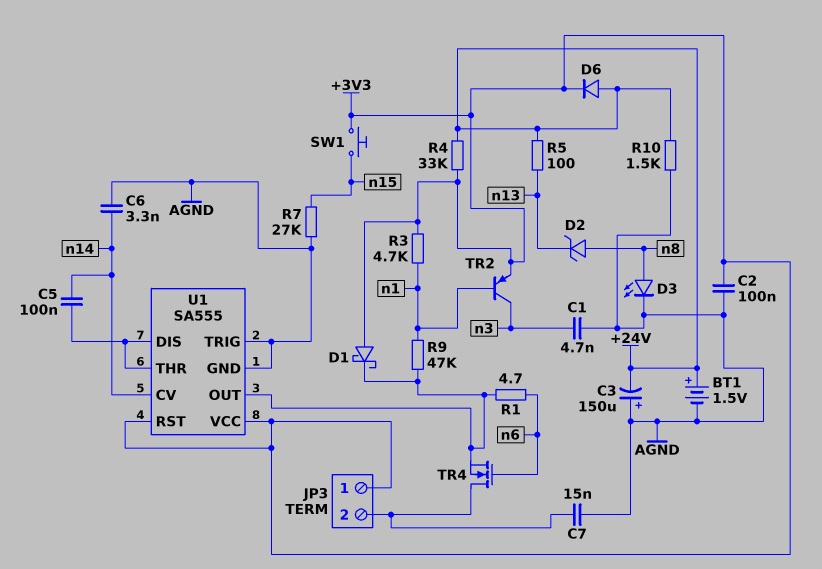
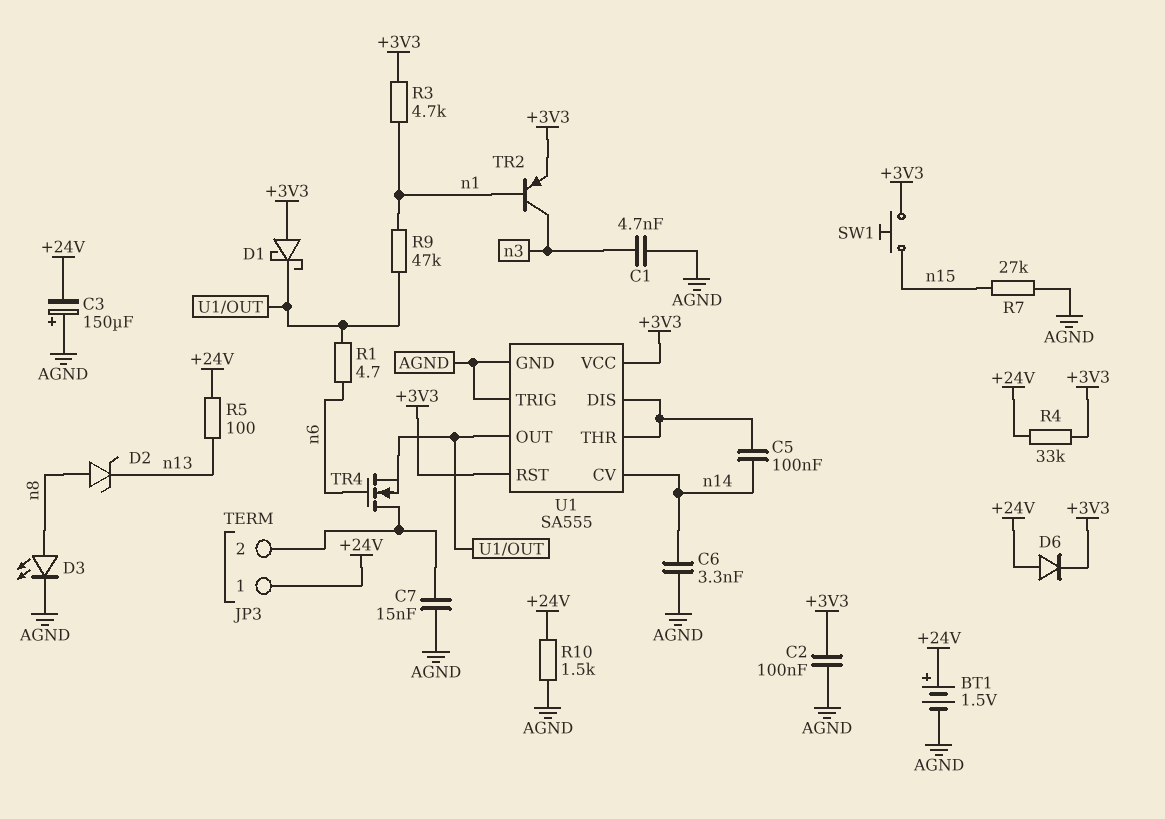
JP3 pin 1: +3V3 -> +24V

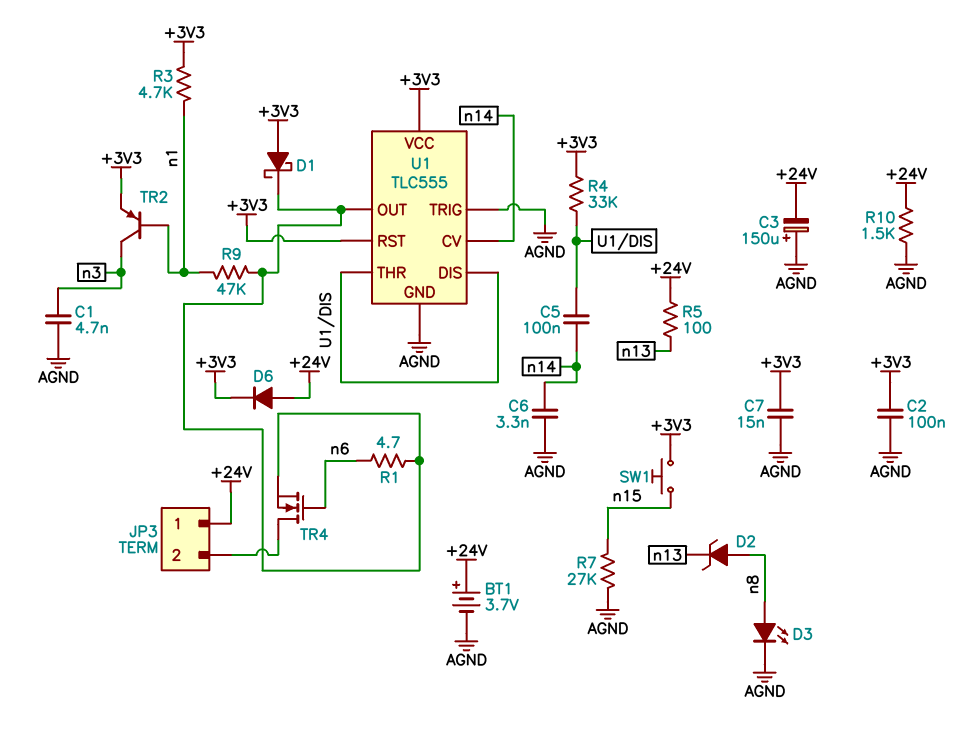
BT1: 1.5V (plus +24V, minus AGND) -> 3.7V (plus +24V, minus AGND)
C7: 15nF (AGND, JP3/2) -> 15nF (+3V3, AGND)
R4: 33k (+3V3, +24V) -> 33k (+3V3, U1/DIS)
U1: SA555 -> TLC555

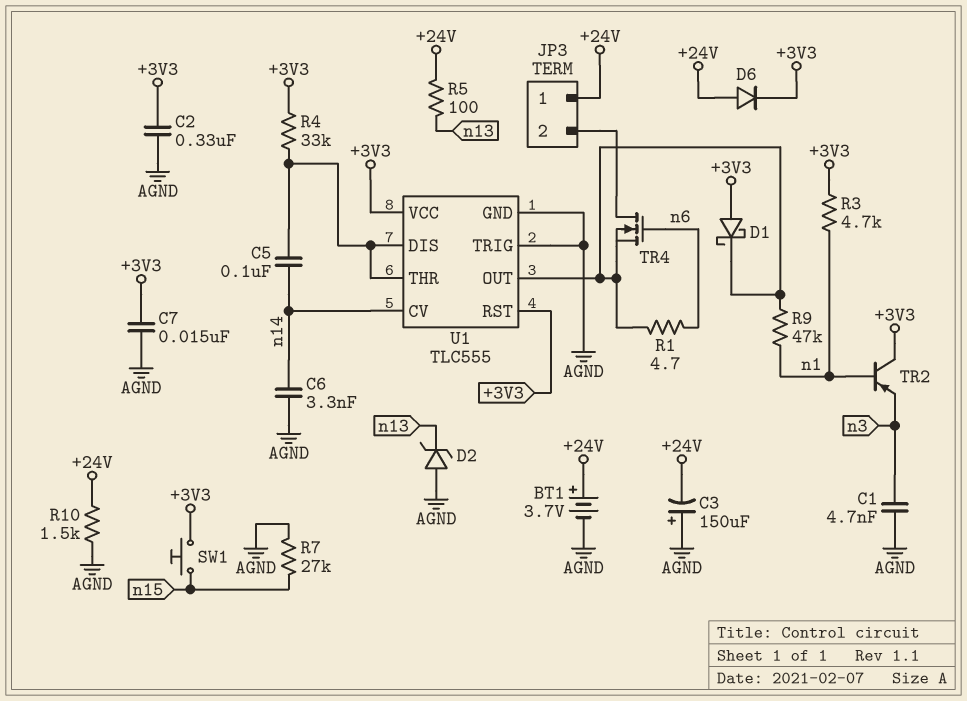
C2: 100nF (+3V3, AGND) -> 330nF (+3V3, AGND)
D2: zener (A n8, K n13) -> zener (A AGND, K n13)
D3: LED (A n8, K AGND) -> none
TR2: PNP (B n1, C n3, E +3V3) -> PNP (B n1, C +3V3, E n3)

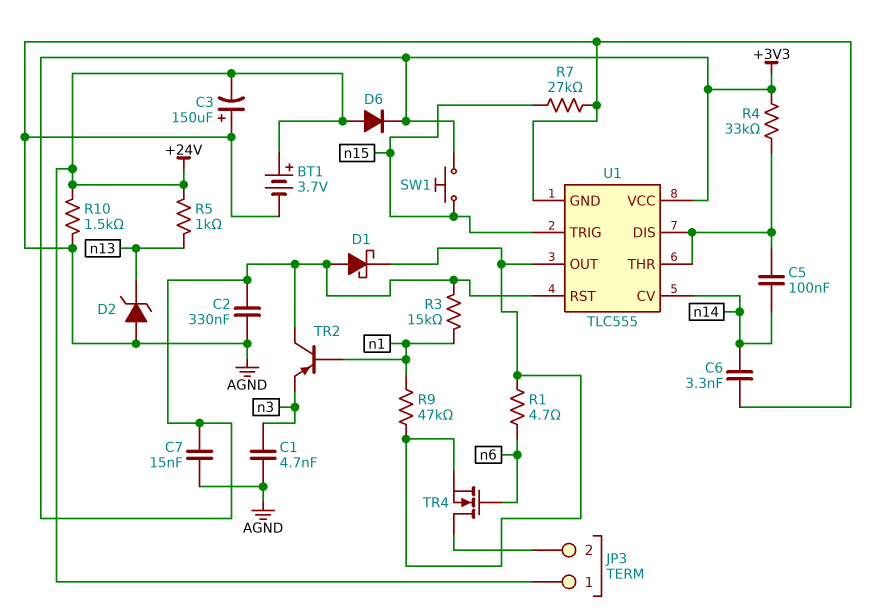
R3: 4.7k (+3V3, n1) -> 15k (+3V3, n1)
R5: 100 (+24V, n13) -> 1k (+24V, n13)
U1 pin TRIG: AGND -> n15

